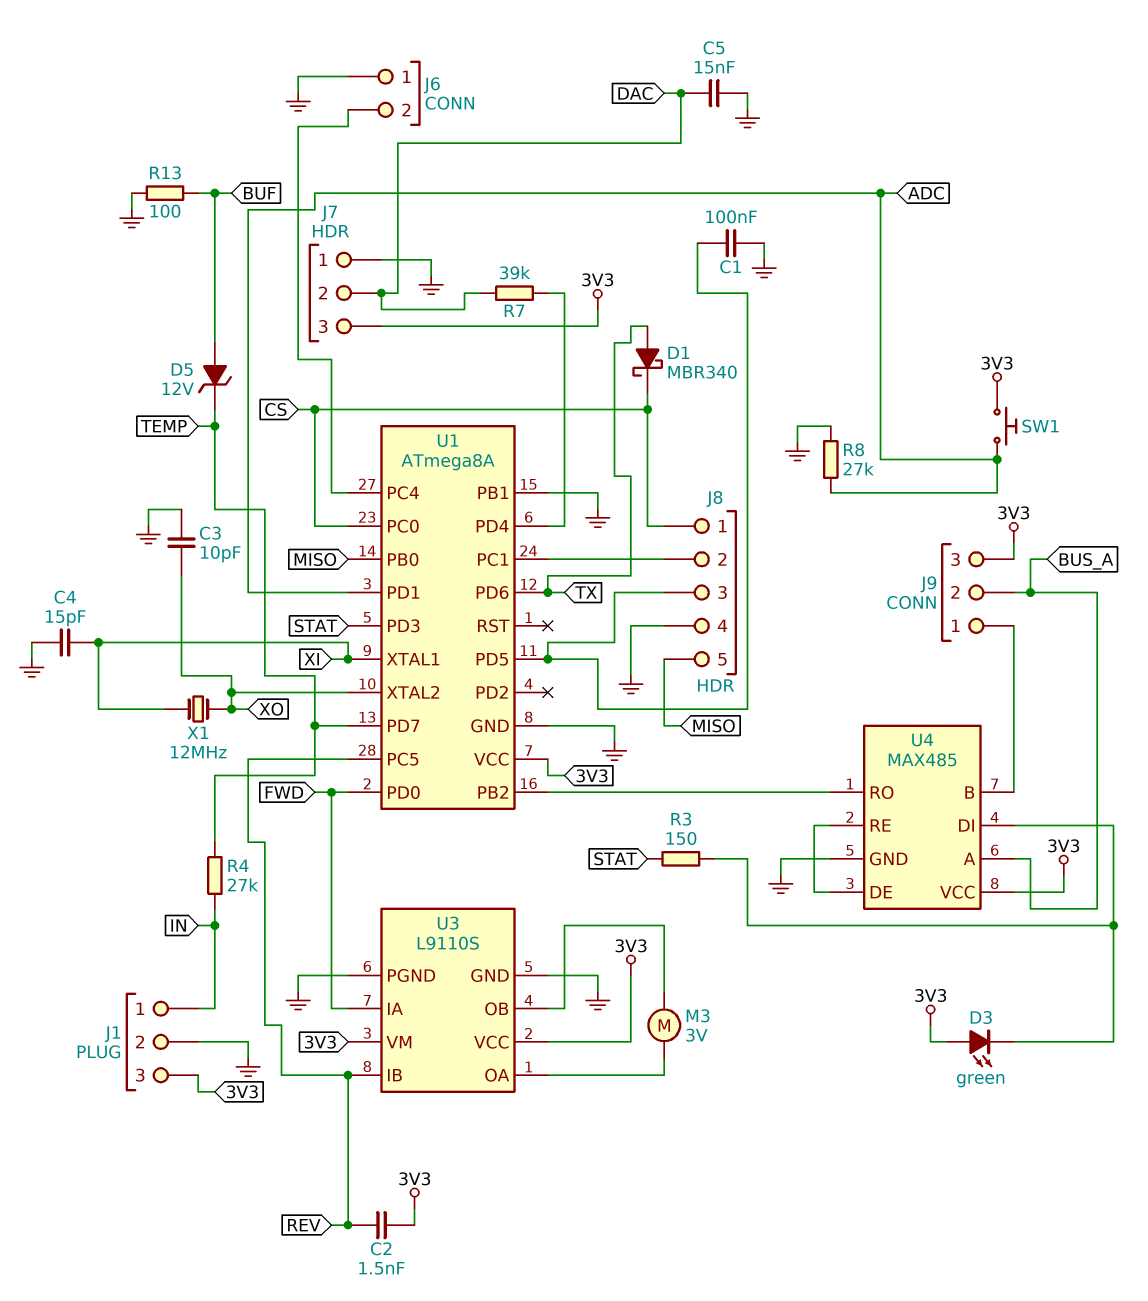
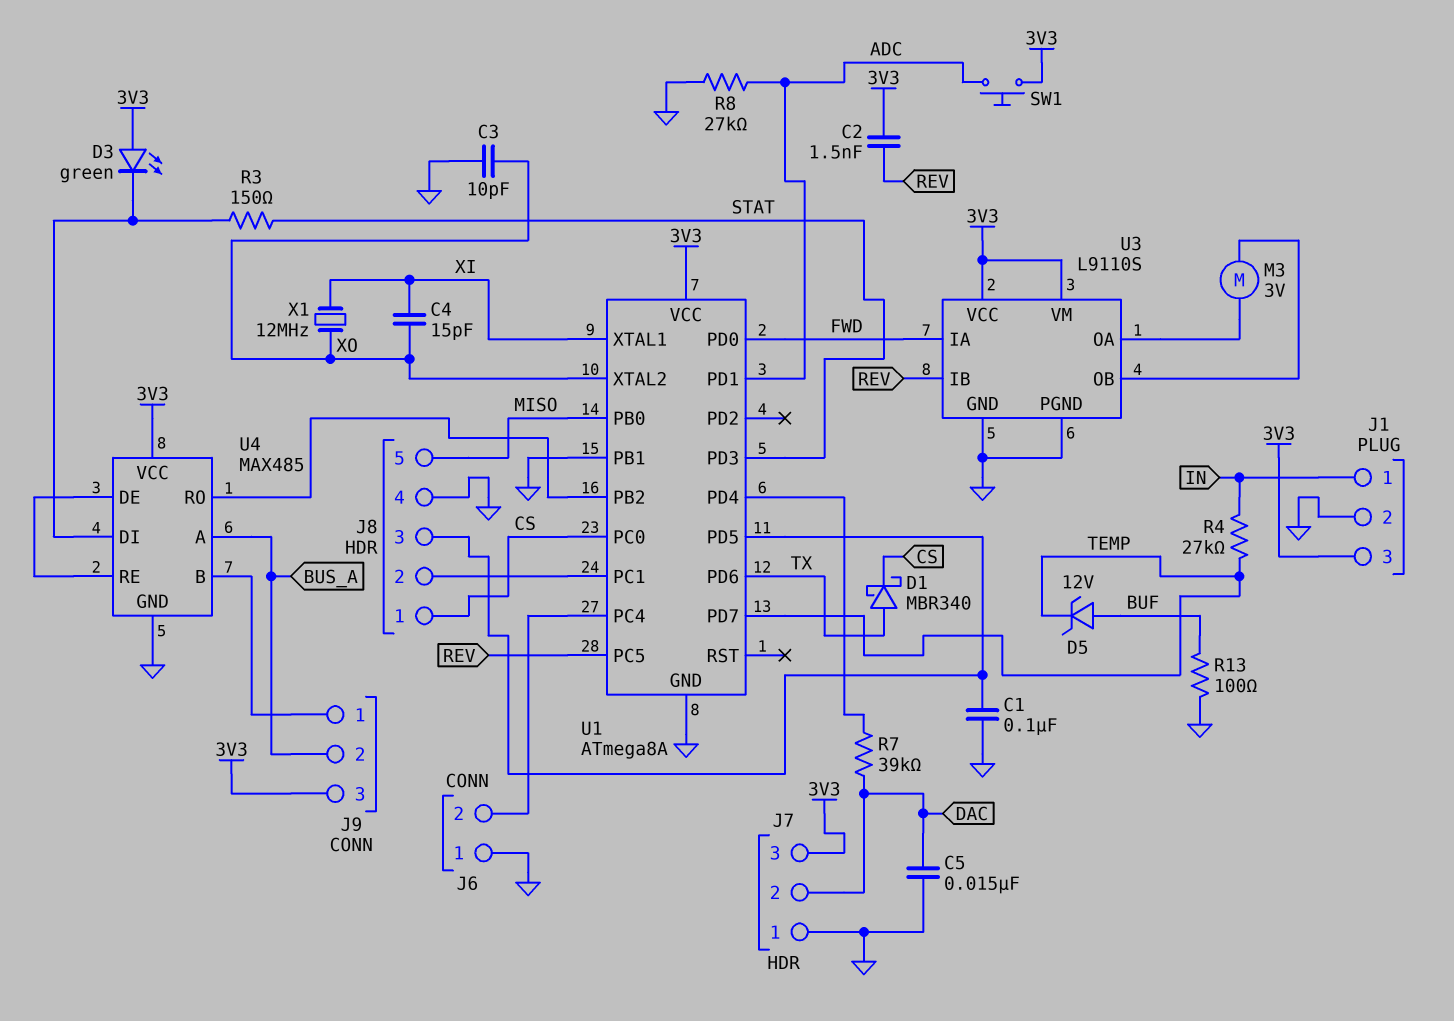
C4: 15pF (GND, XI) -> 15pF (XI, XO)

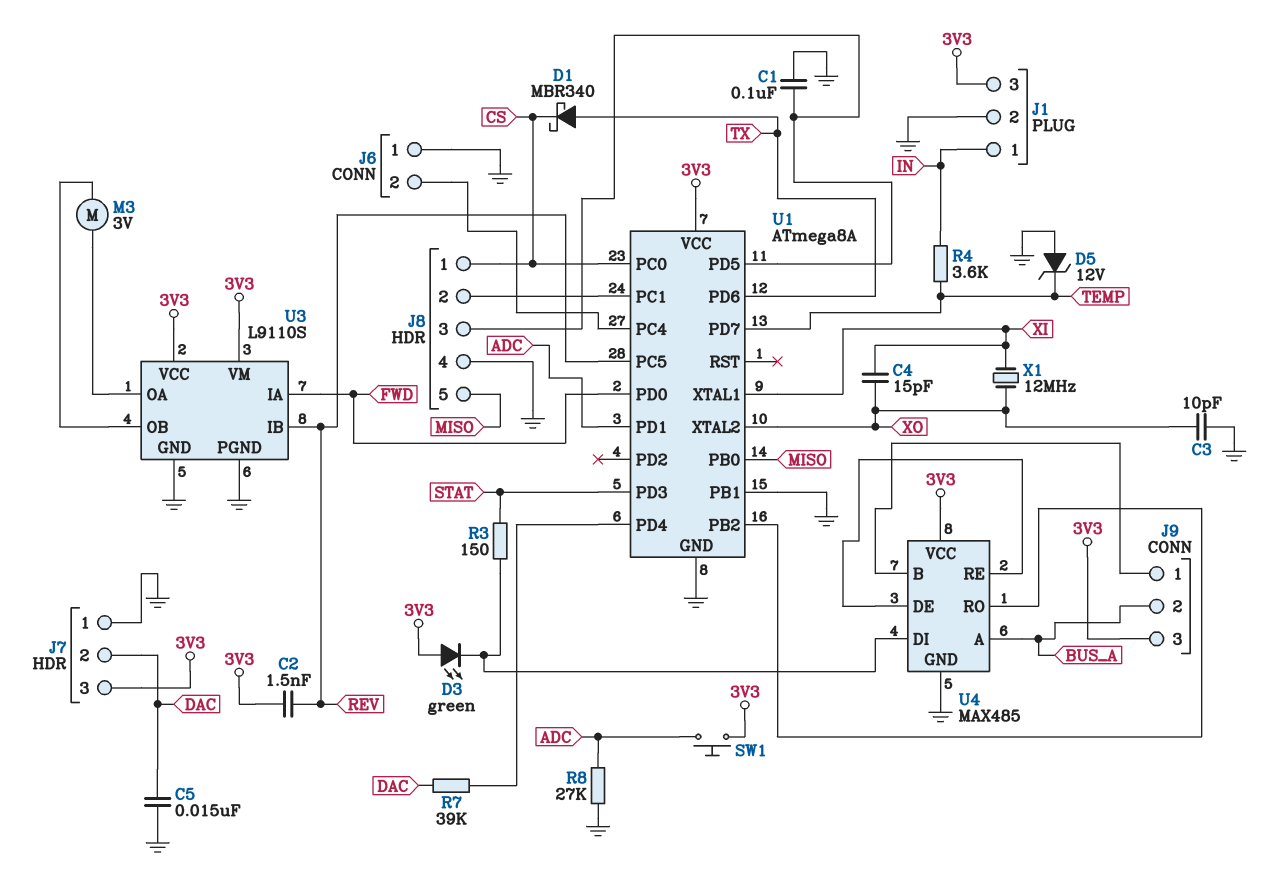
D5: zener 12V (A BUF, K TEMP) -> zener 12V (A GND, K TEMP)
R4: 27k (IN, TEMP) -> 3.6k (IN, TEMP)
R13: 100 (BUF, GND) -> none

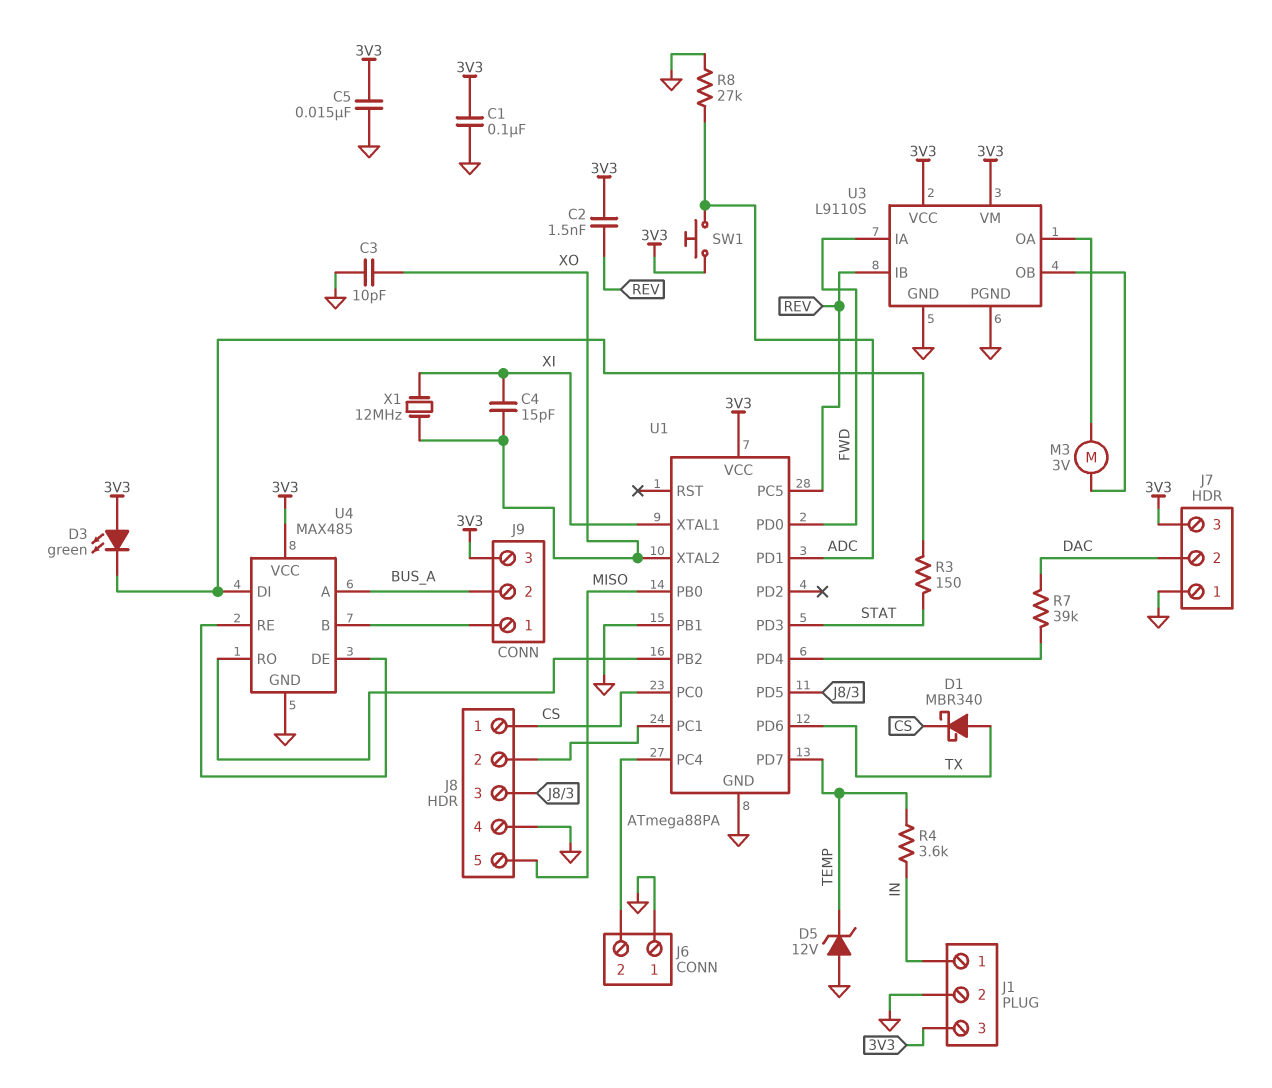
C1: 100nF (GND, J8/3) -> 100nF (3V3, GND)
C5: 15nF (DAC, GND) -> 15nF (3V3, GND)
U1: ATmega8A -> ATmega88PA

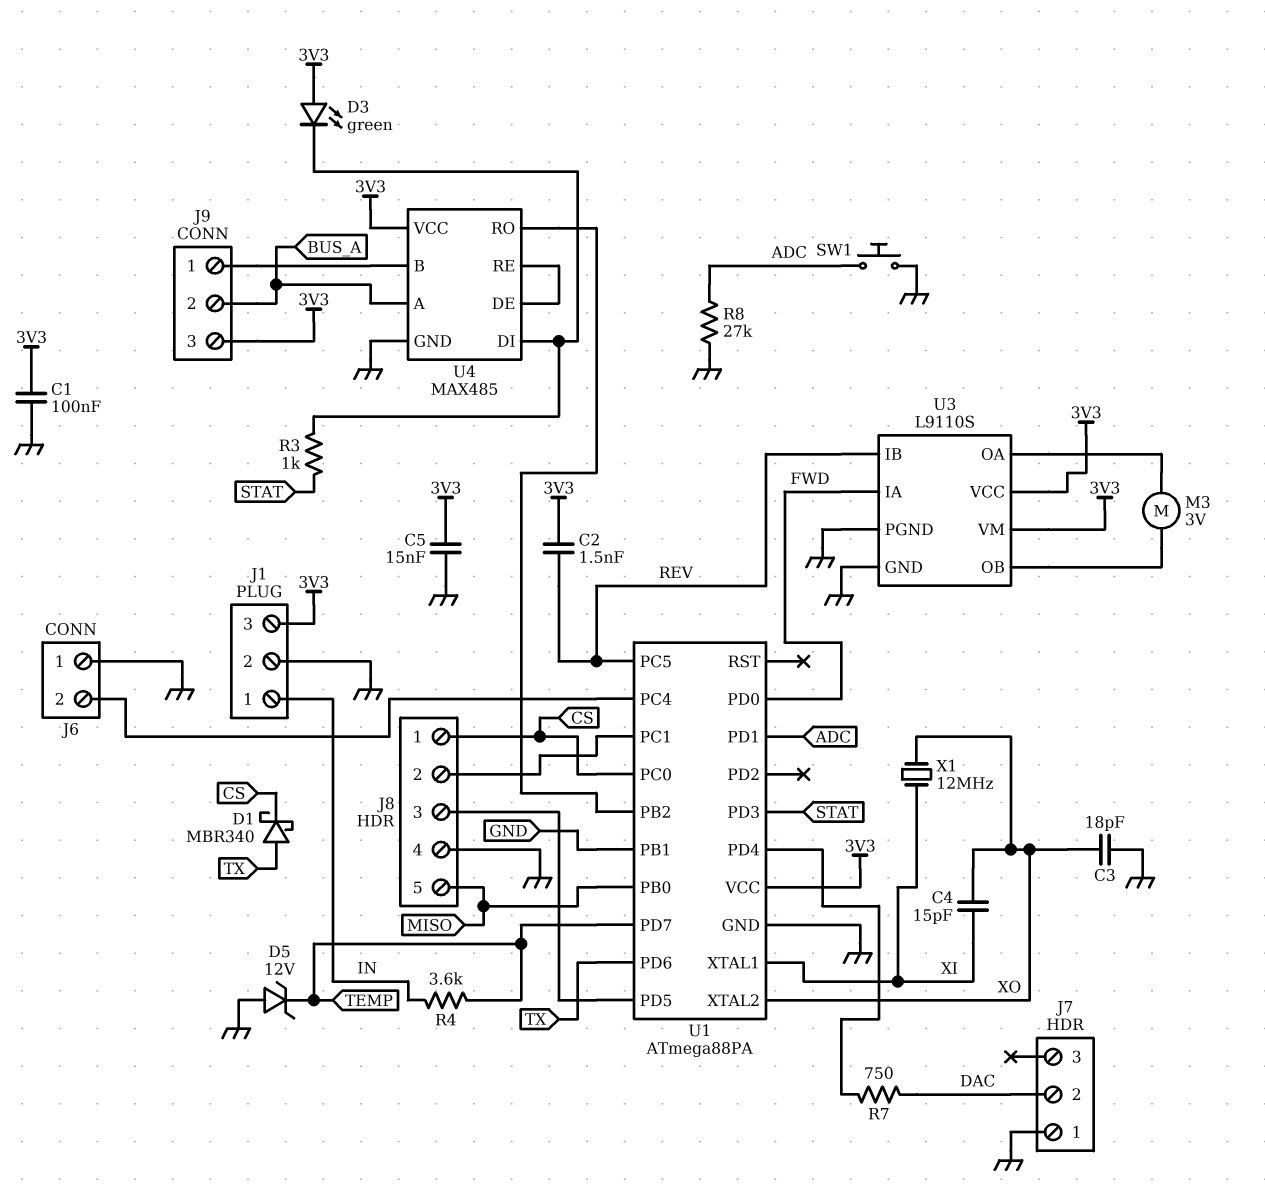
C3: 10pF (GND, XO) -> 18pF (GND, XO)
J7 pin 3: 3V3 -> none
R3: 150 (STAT, U4/DI) -> 1k (STAT, U4/DI)
R7: 39k (DAC, U1/PD4) -> 750 (DAC, U1/PD4)
SW1: button (3V3, ADC) -> button (ADC, GND)

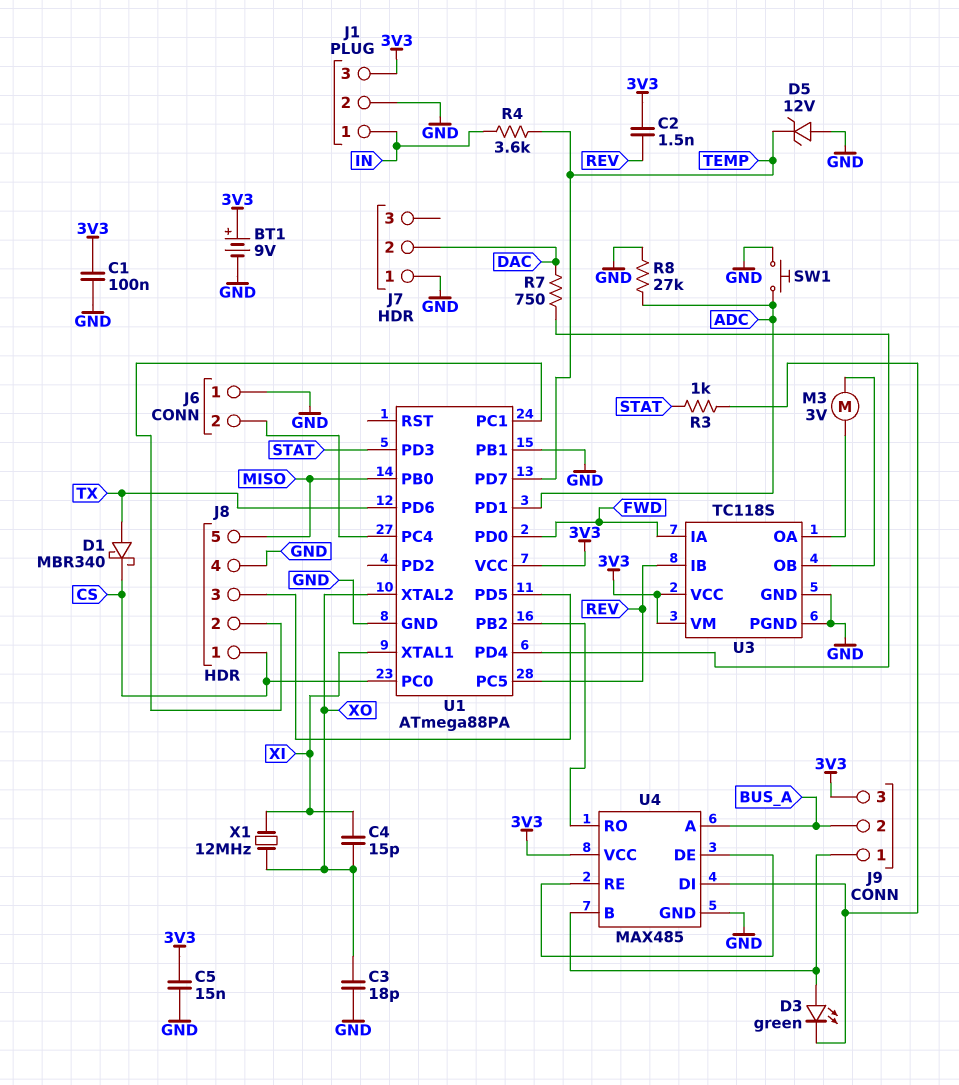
BT1: none -> 9V (plus 3V3, minus GND)
D3: LED green (A 3V3, K U4/DI) -> LED green (A J9/1, K U4/DI)
U3: L9110S -> TC118S

